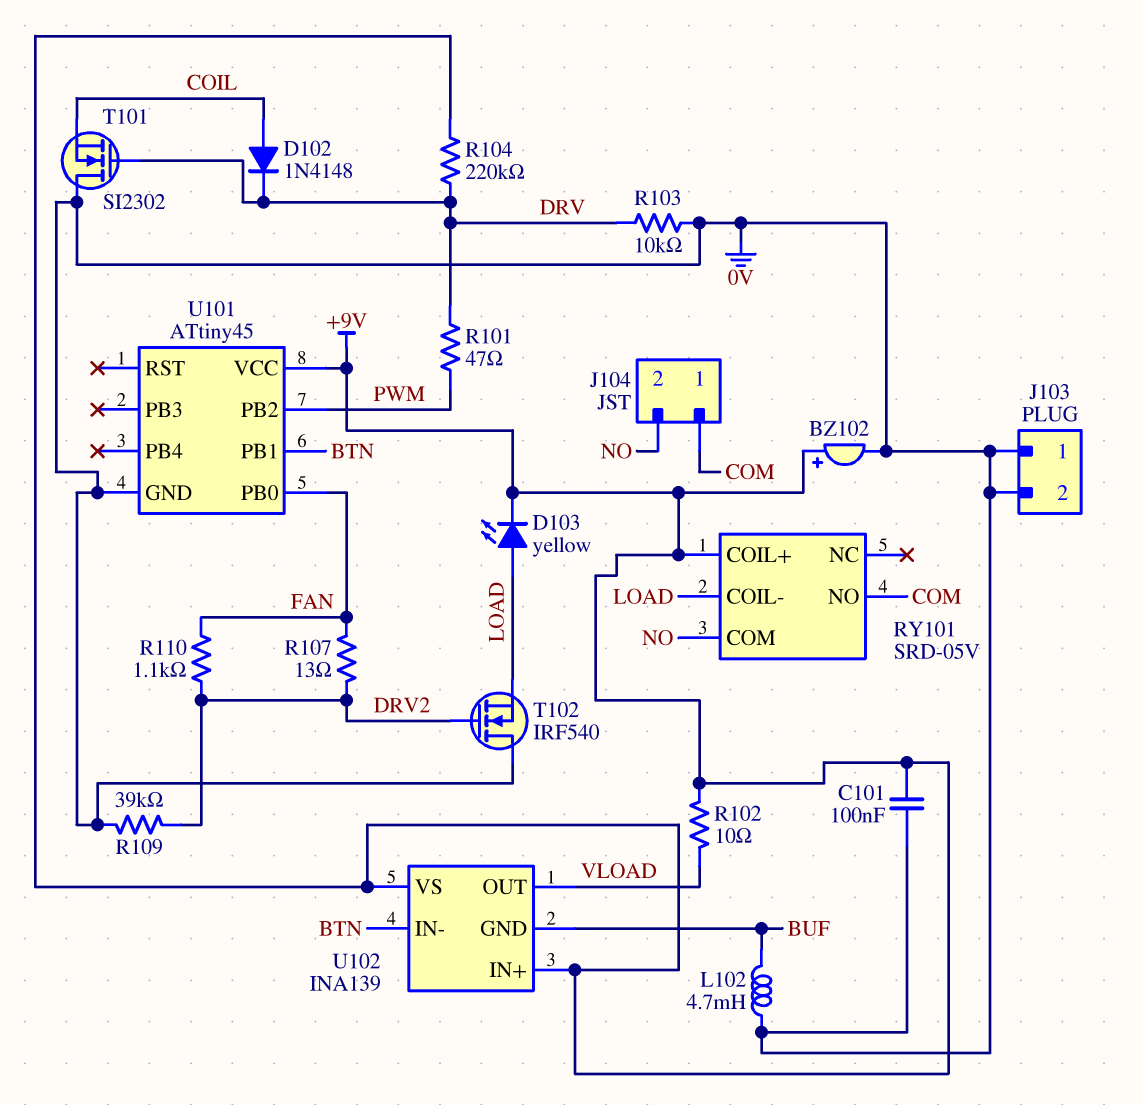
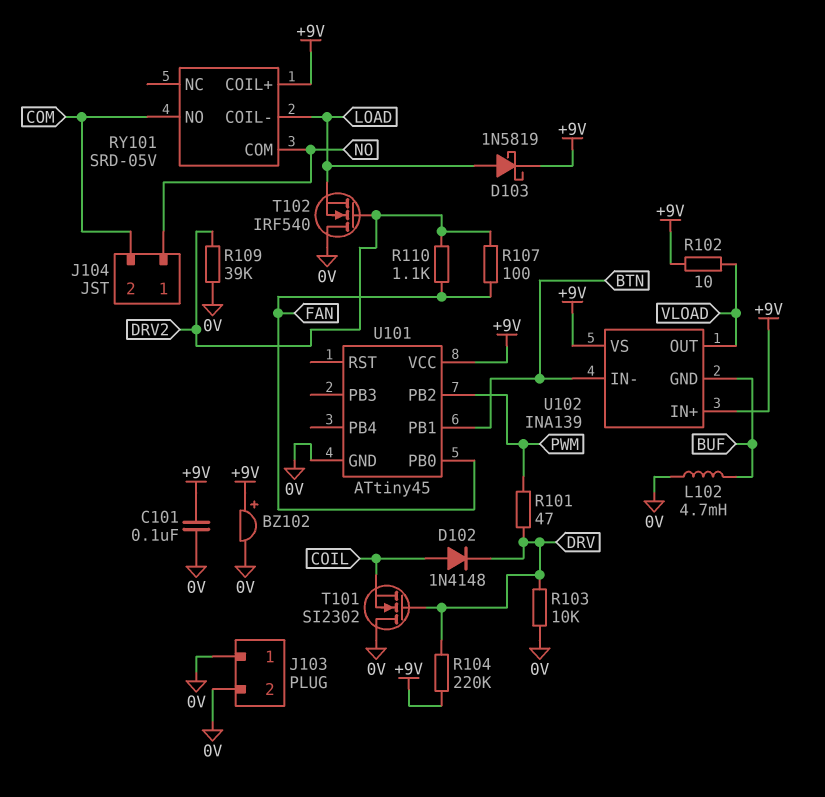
D103: LED yellow (A LOAD, K +9V) -> schottky 1N5819 (A LOAD, K +9V)
J104 pin 1: COM -> NO
J104 pin 2: NO -> COM
R107: 13 (DRV2, FAN) -> 100 (DRV2, FAN)

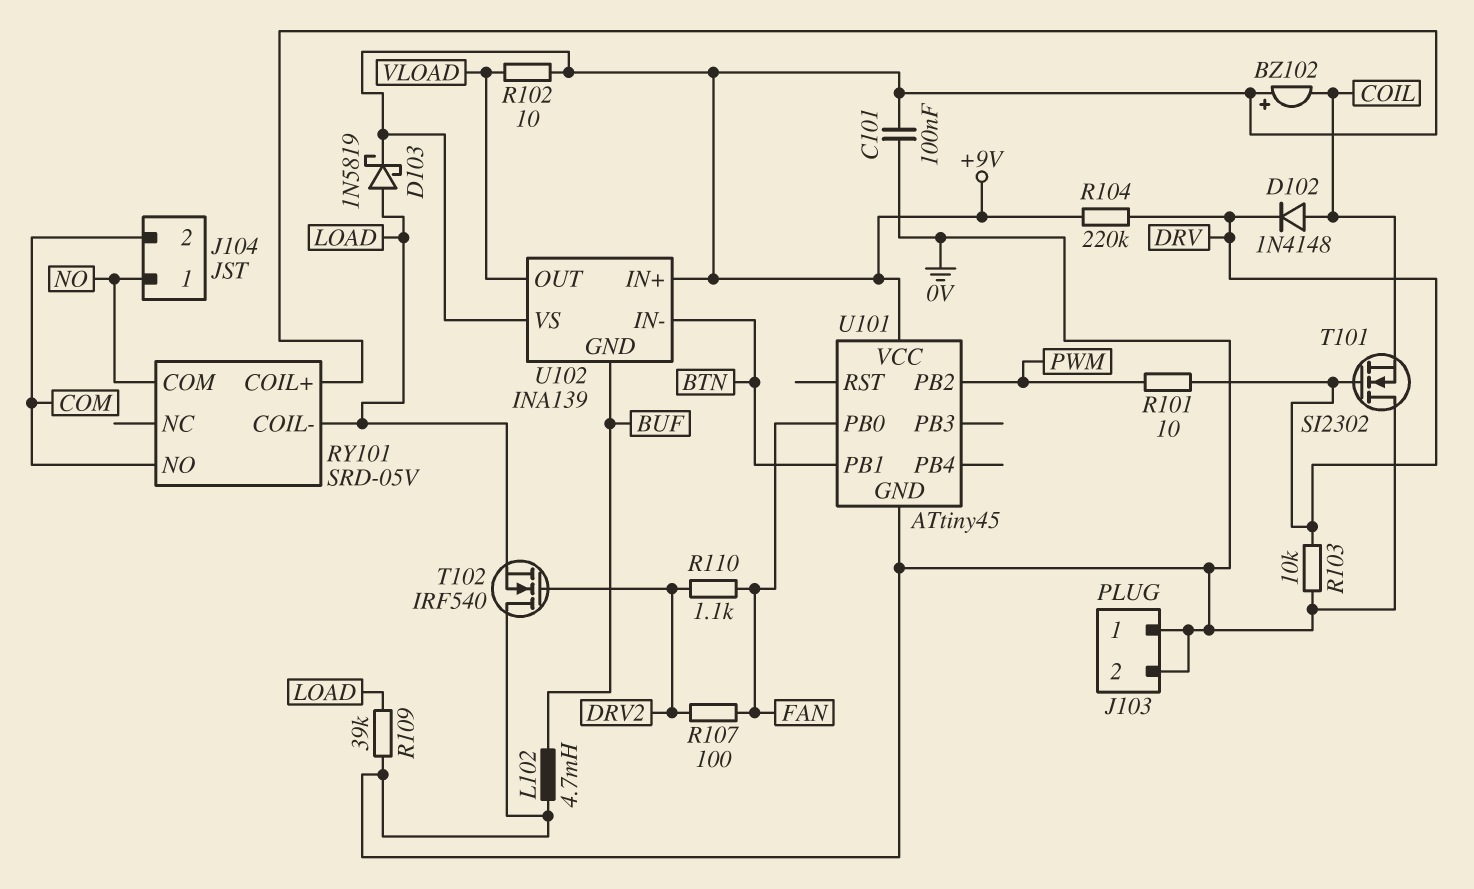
BZ102: buzzer (plus +9V, minus 0V) -> buzzer (plus +9V, minus COIL)
R101: 47 (DRV, PWM) -> 10 (DRV, PWM)
R109: 39k (0V, DRV2) -> 39k (0V, LOAD)

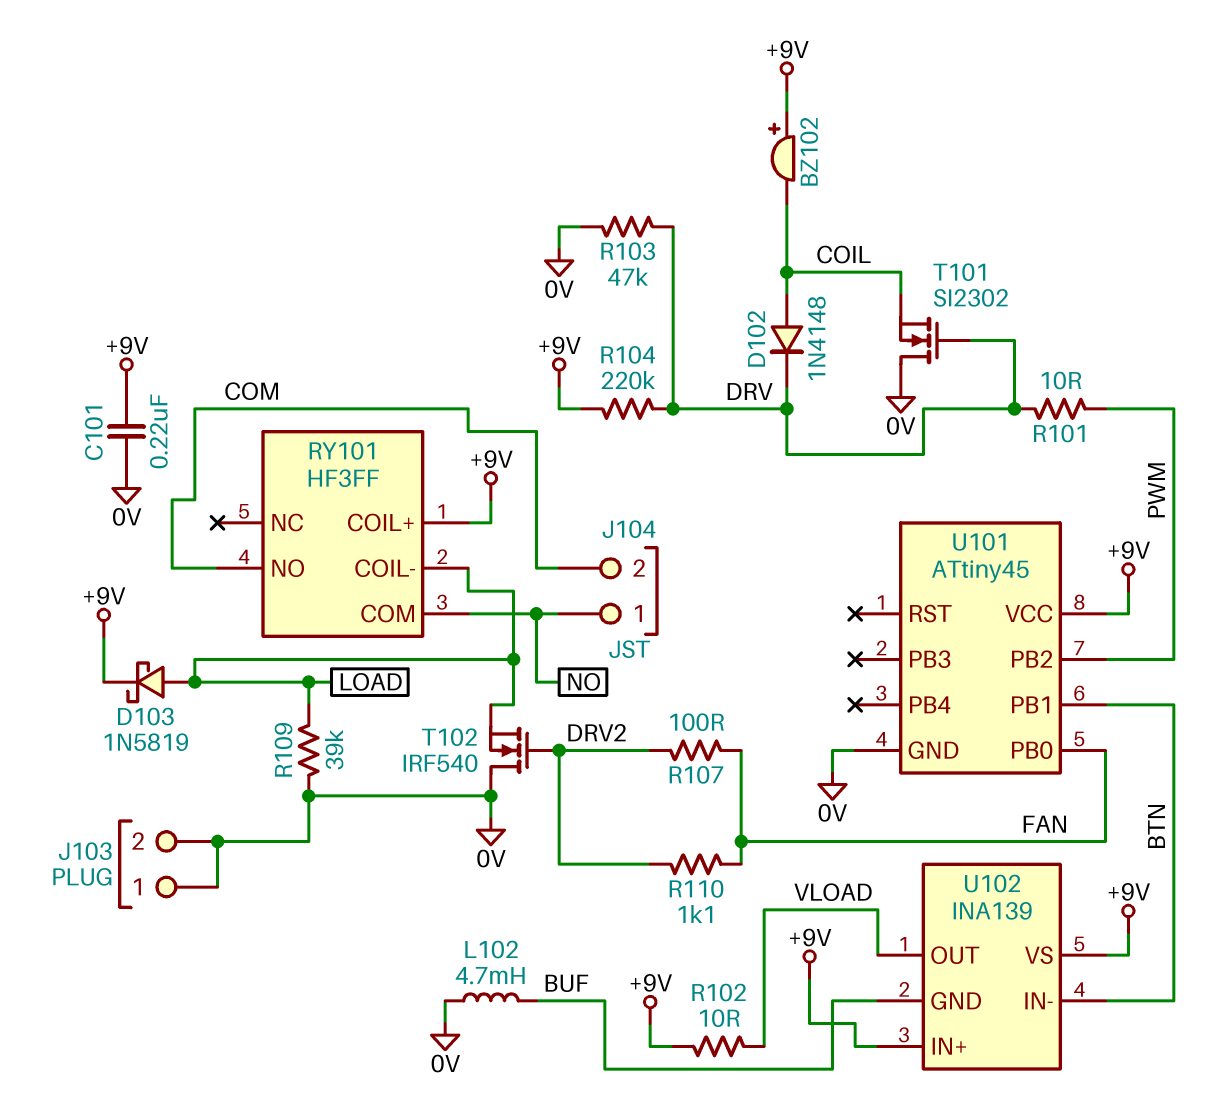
C101: 100nF (+9V, 0V) -> 220nF (+9V, 0V)
R103: 10k (0V, DRV) -> 47k (0V, DRV)
RY101: SRD-05V -> HF3FF

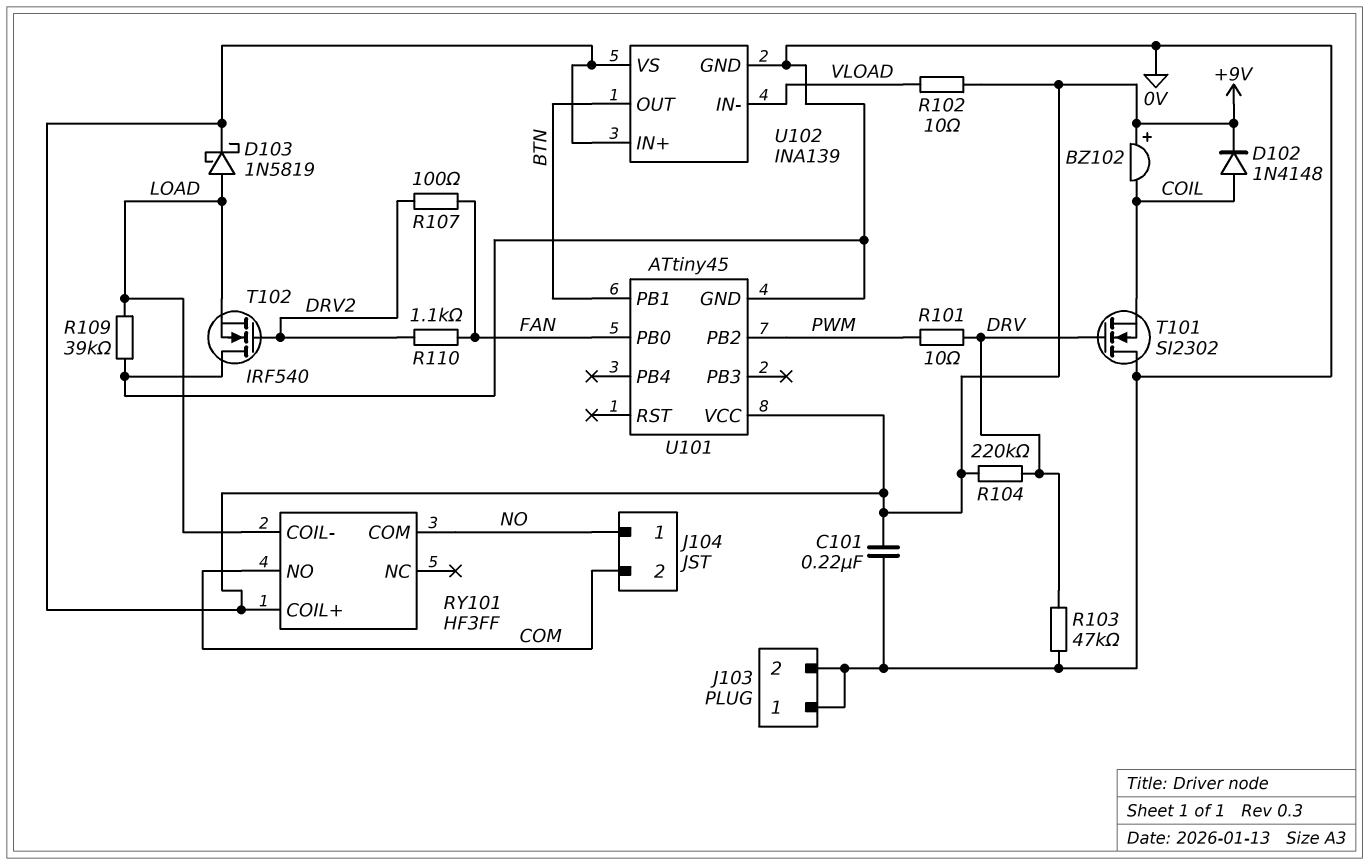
D102: diode 1N4148 (A COIL, K DRV) -> diode 1N4148 (A COIL, K +9V)
L102: 4.7mH (0V, BUF) -> none
U102 pin GND: BUF -> 0V
U102 pin IN-: BTN -> VLOAD
U102 pin OUT: VLOAD -> BTN

